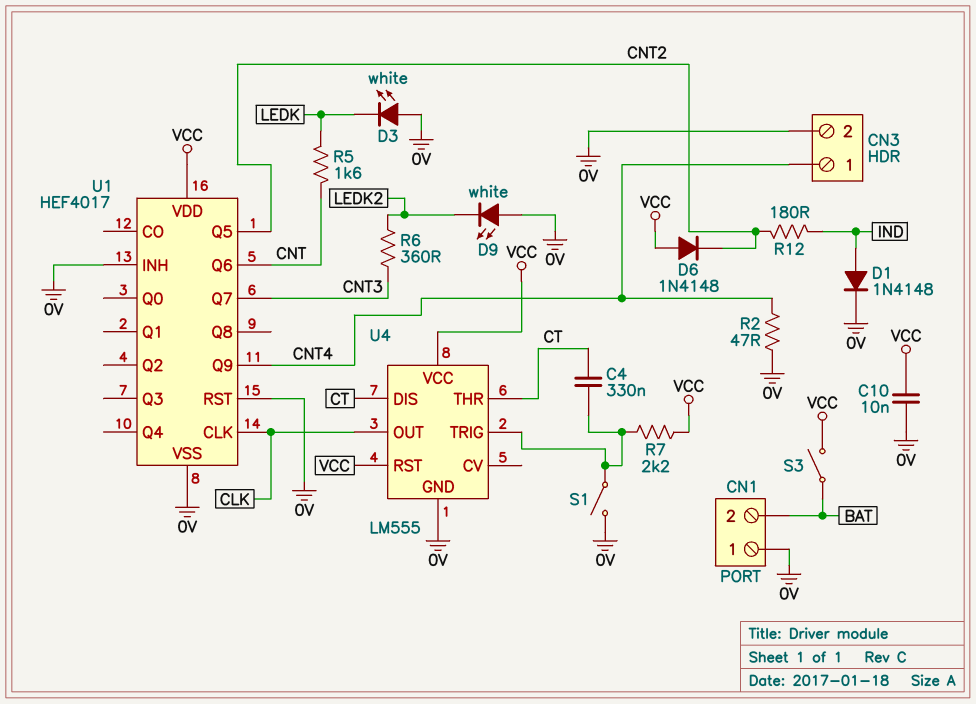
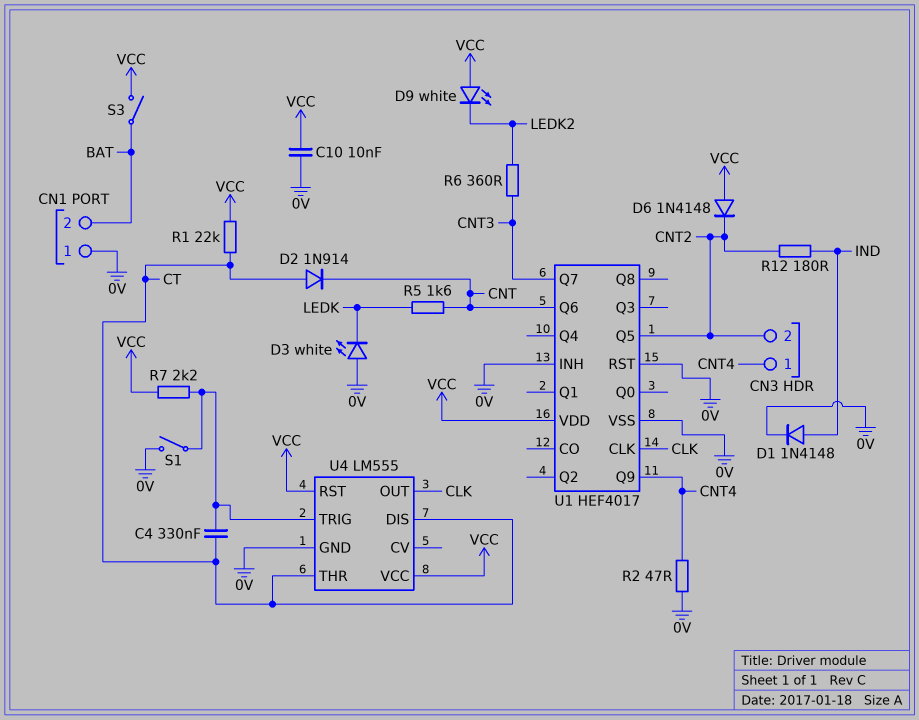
CN3 pin 2: 0V -> CNT2
D2: none -> diode 1N914 (A CT, K CNT)
D9: LED white (A 0V, K LEDK2) -> LED white (A VCC, K LEDK2)
R1: none -> 22k (CT, VCC)

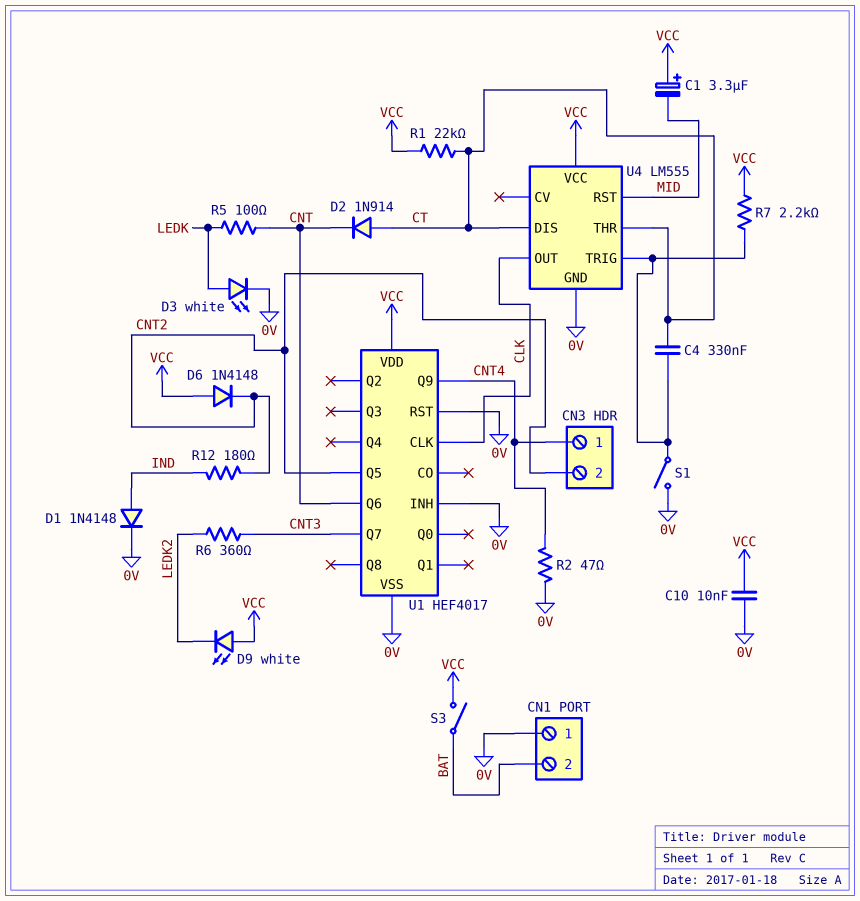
C1: none -> 3.3uF (plus VCC, minus MID)
D3: LED white (A 0V, K LEDK) -> LED white (A LEDK, K 0V)
R5: 1.6k (CNT, LEDK) -> 100 (CNT, LEDK)
U4 pin RST: VCC -> MID

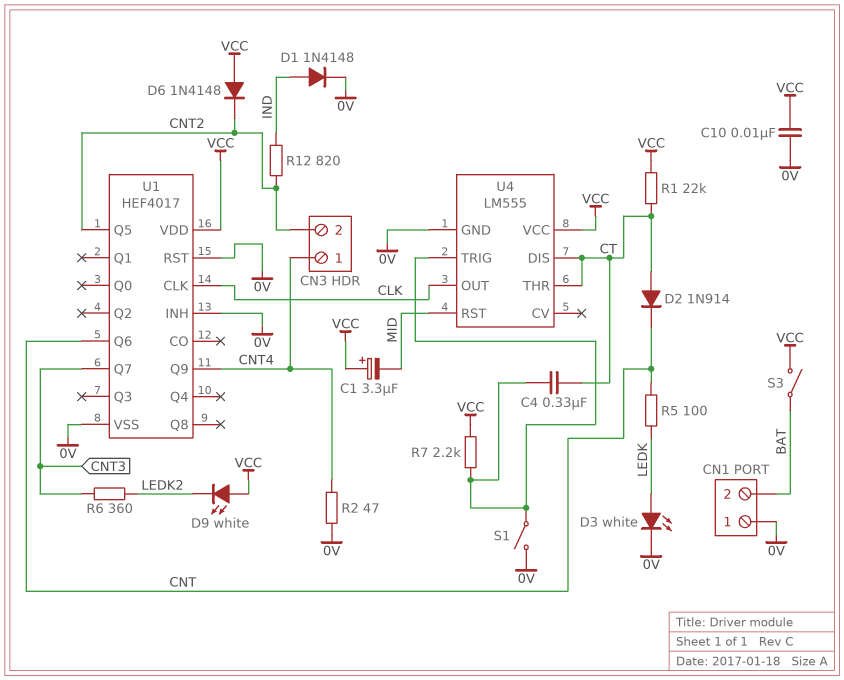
R12: 180 (CNT2, IND) -> 820 (CNT2, IND)

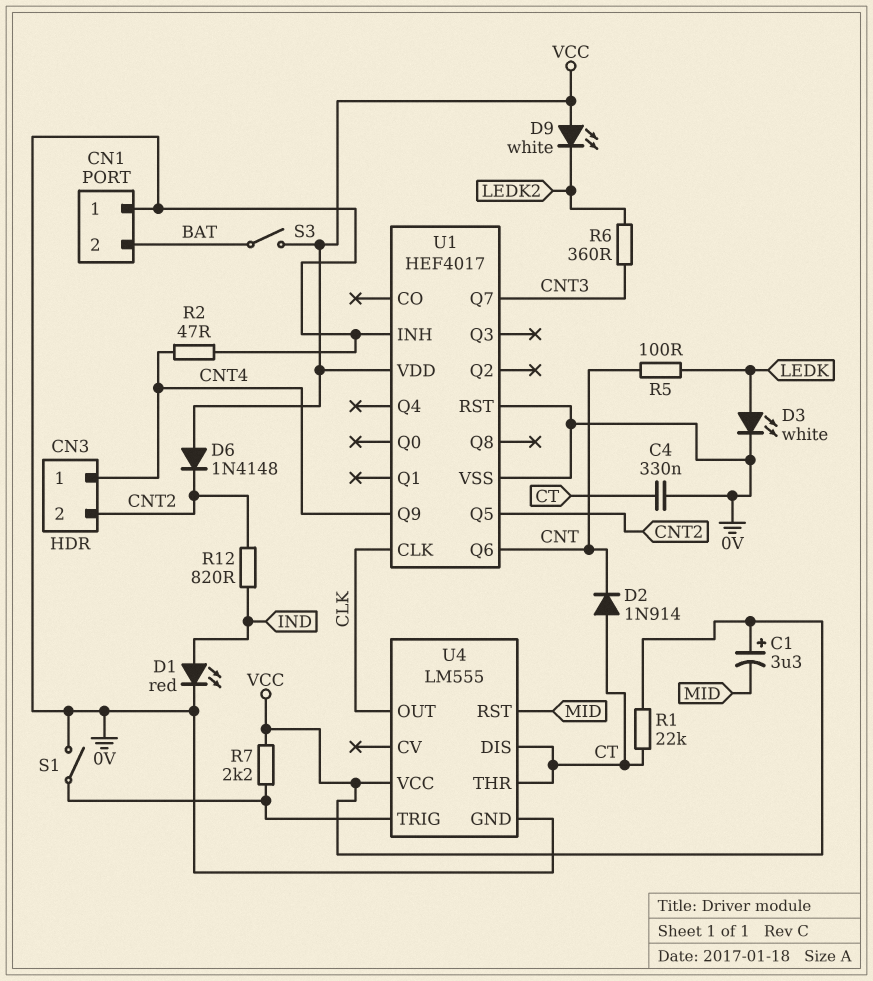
C4: 330nF (CT, U4/TRIG) -> 330nF (0V, CT)
C10: 10nF (0V, VCC) -> none
D1: diode 1N4148 (A IND, K 0V) -> LED red (A IND, K 0V)

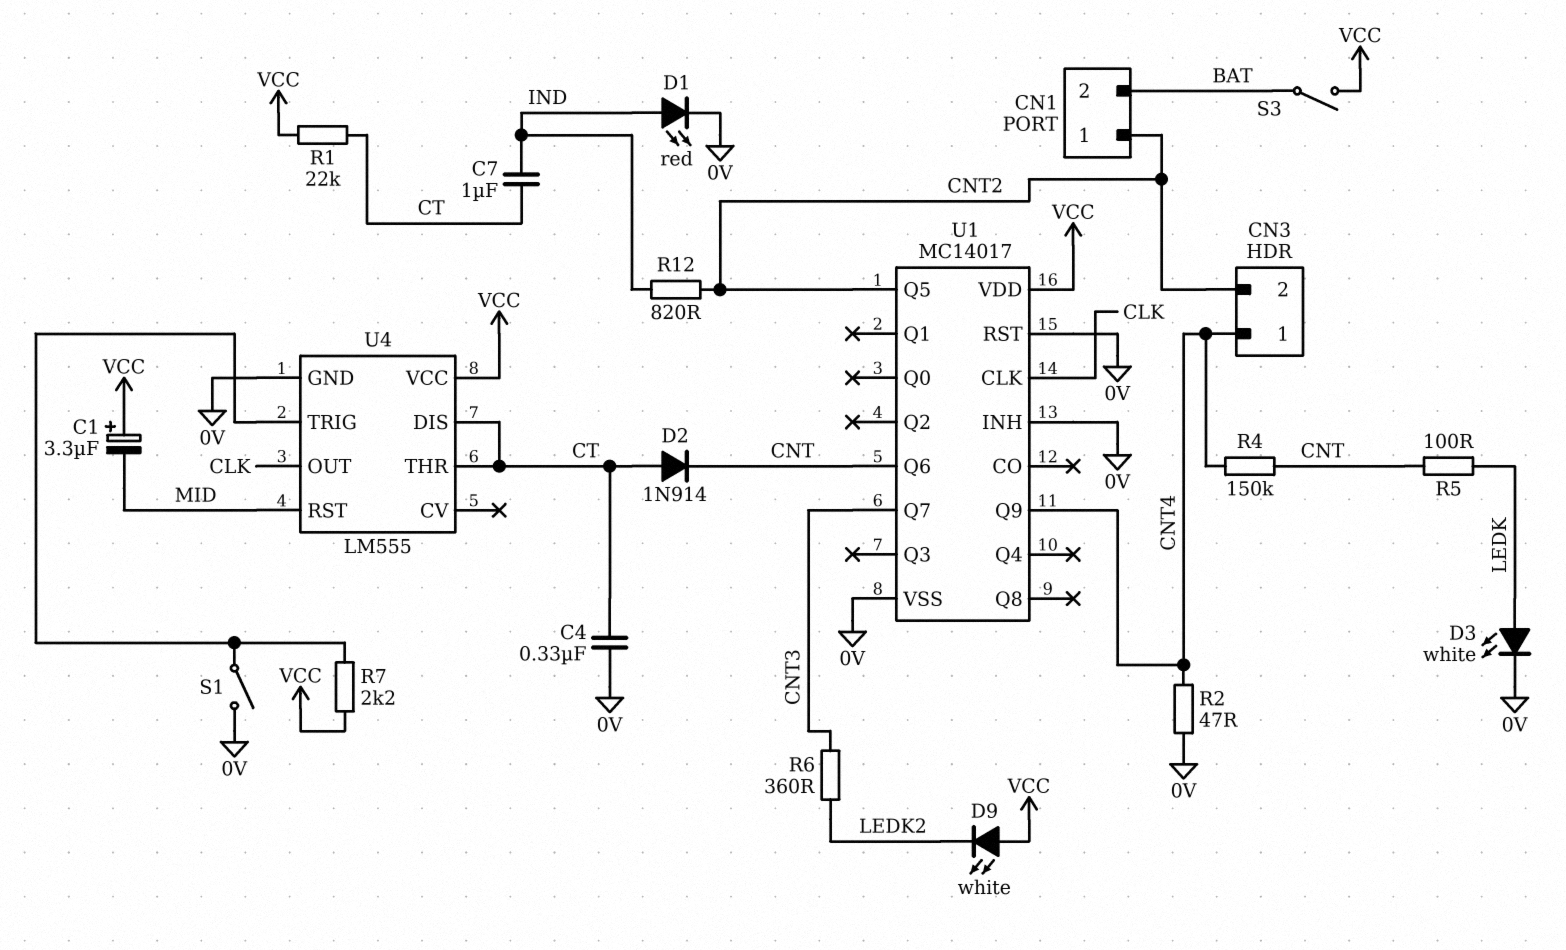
C7: none -> 1uF (CT, IND)
CN1 pin 1: 0V -> CNT2
D6: diode 1N4148 (A VCC, K CNT2) -> none
R4: none -> 150k (CNT, CNT4)
U1: HEF4017 -> MC14017

